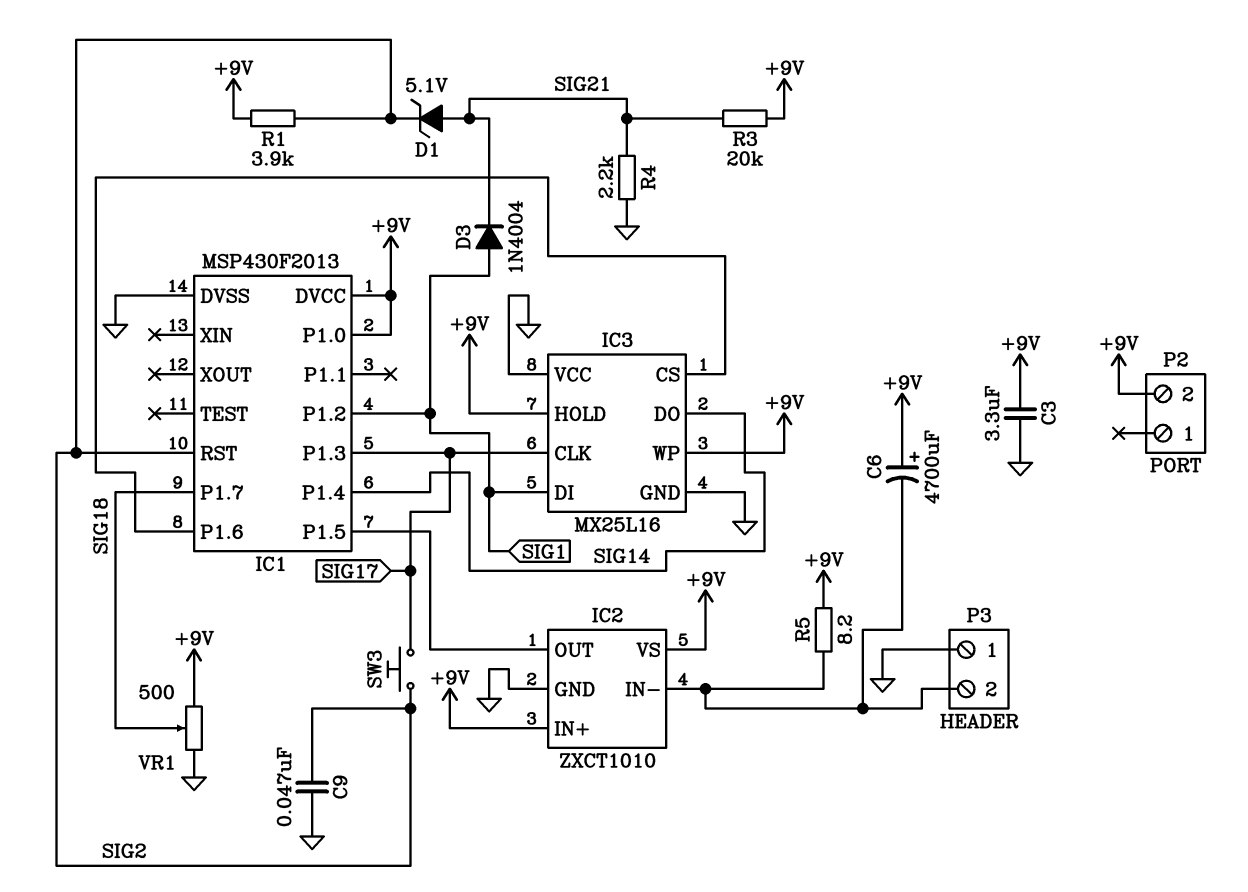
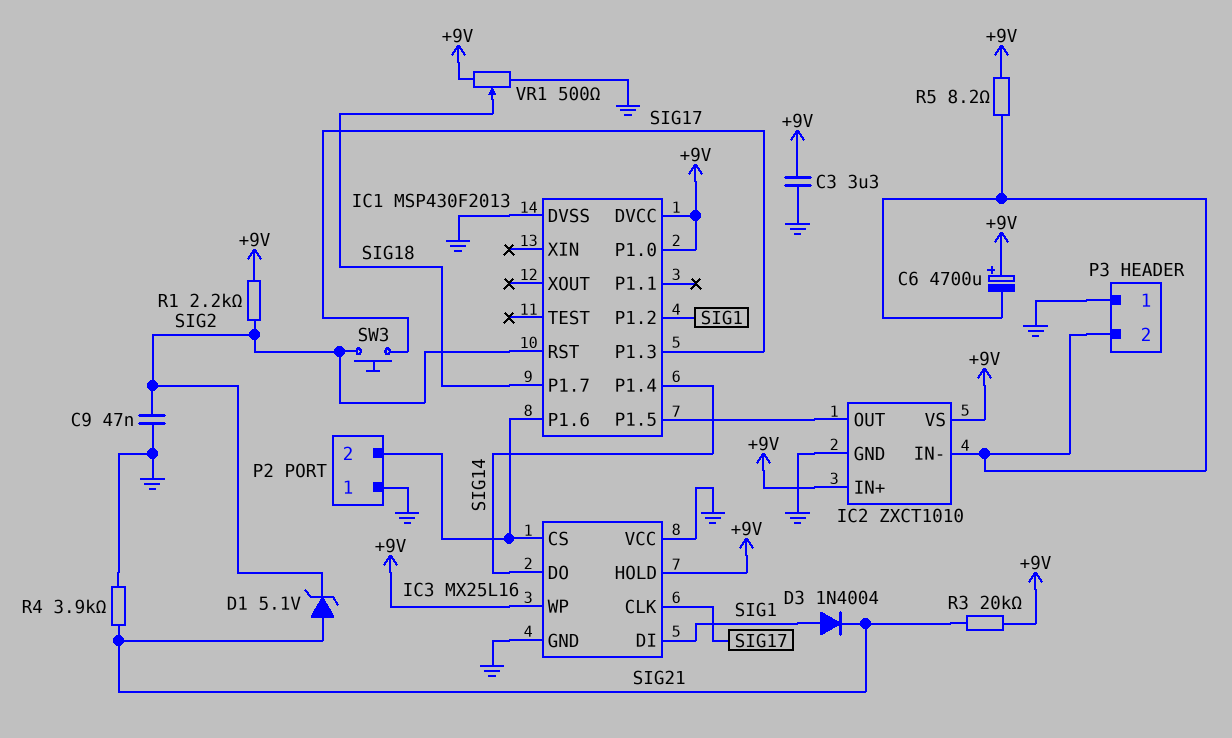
P2 pin 1: none -> GND
P2 pin 2: +9V -> IC1/P1.6
R1: 3.9k (+9V, SIG2) -> 2.2k (+9V, SIG2)
R4: 2.2k (GND, SIG21) -> 3.9k (GND, SIG21)

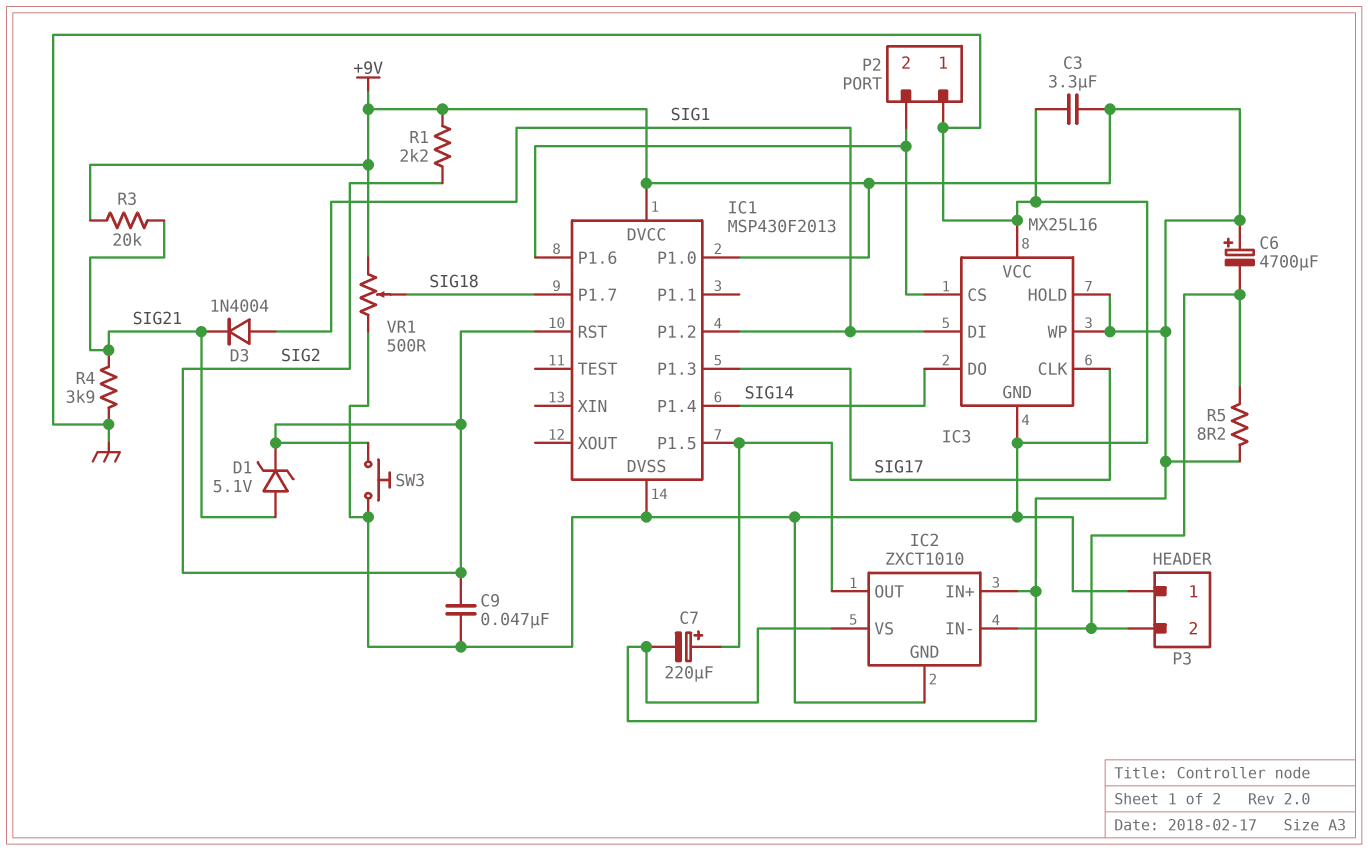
C7: none -> 220uF (plus IC1/P1.5, minus +9V)
SW3: button (SIG2, SIG17) -> button (GND, SIG2)

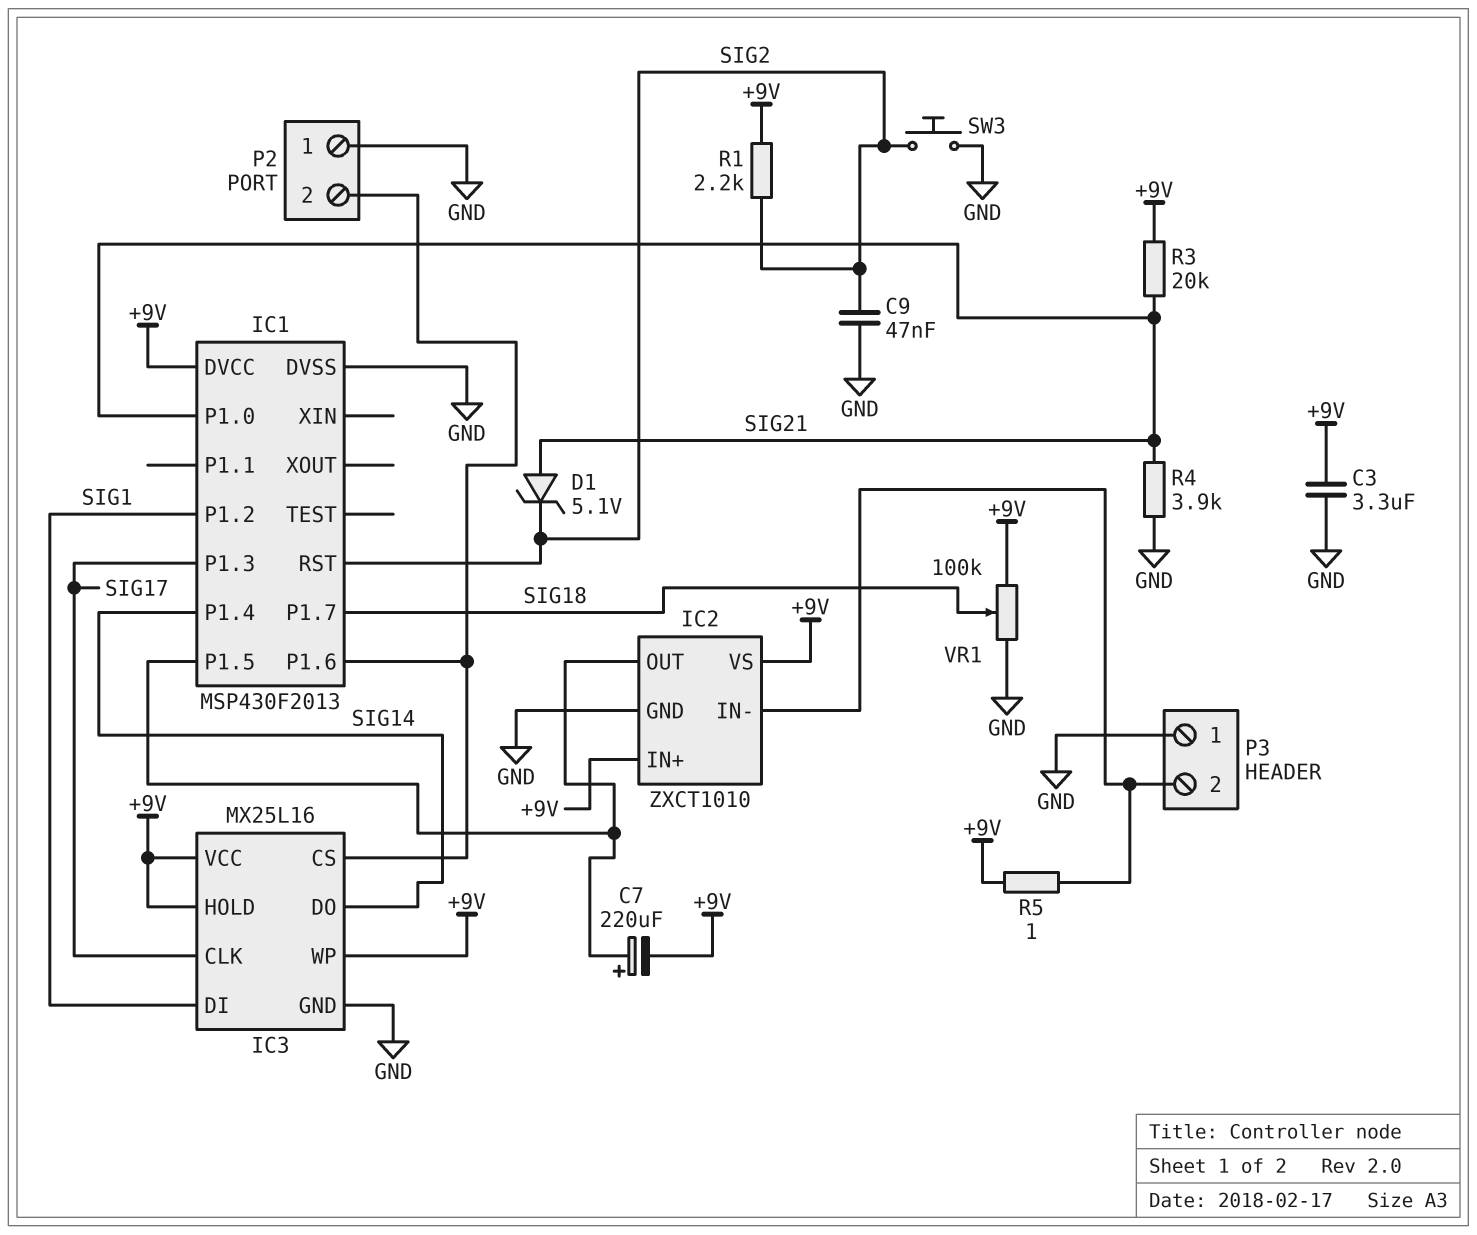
C6: 4700uF (plus +9V, minus IC2/IN-) -> none
D3: diode 1N4004 (A SIG1, K SIG21) -> none
IC1 pin P1.0: +9V -> SIG21
IC3 pin VCC: GND -> +9V
R5: 8.2 (+9V, IC2/IN-) -> 1 (+9V, IC2/IN-)
VR1: 500 (+9V, GND, wiper SIG18) -> 100k (+9V, GND, wiper SIG18)

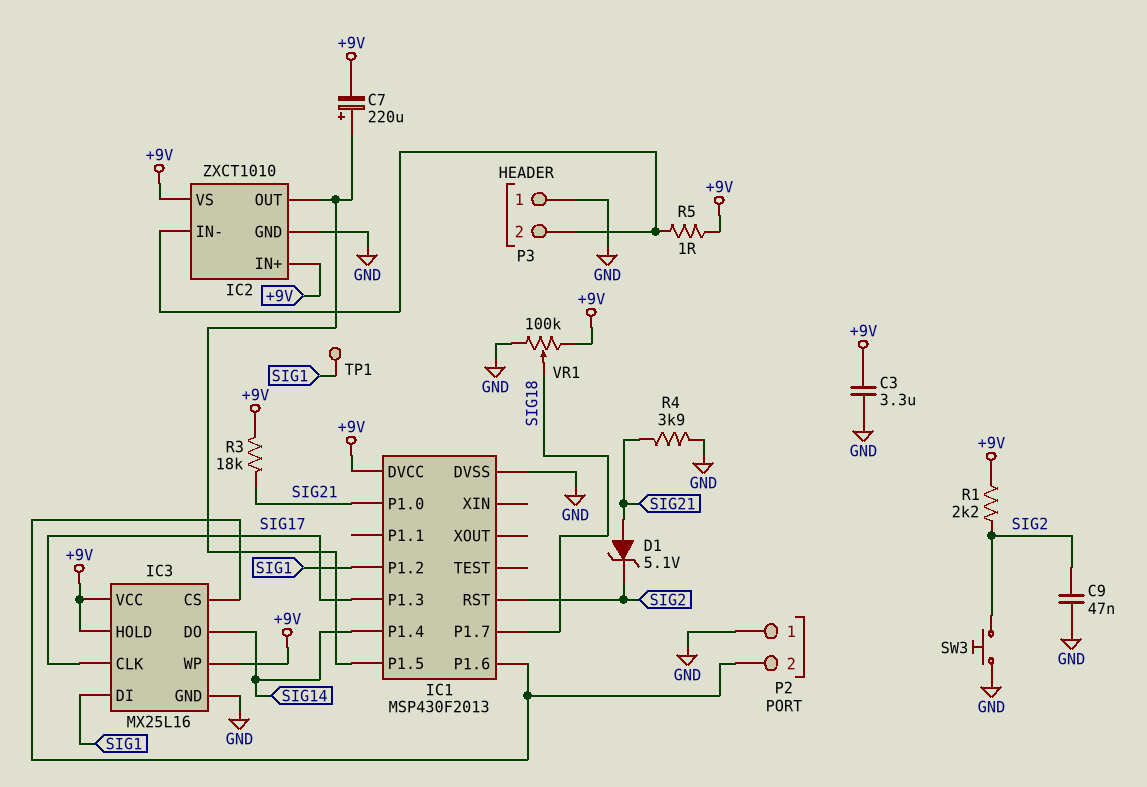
R3: 20k (+9V, SIG21) -> 18k (+9V, SIG21)
TP1: none -> test point (SIG1)

